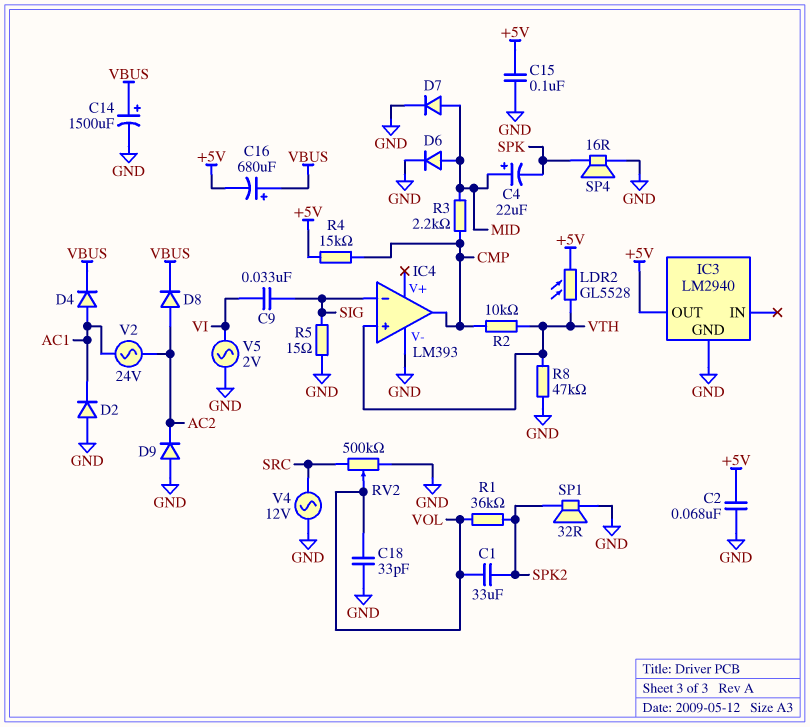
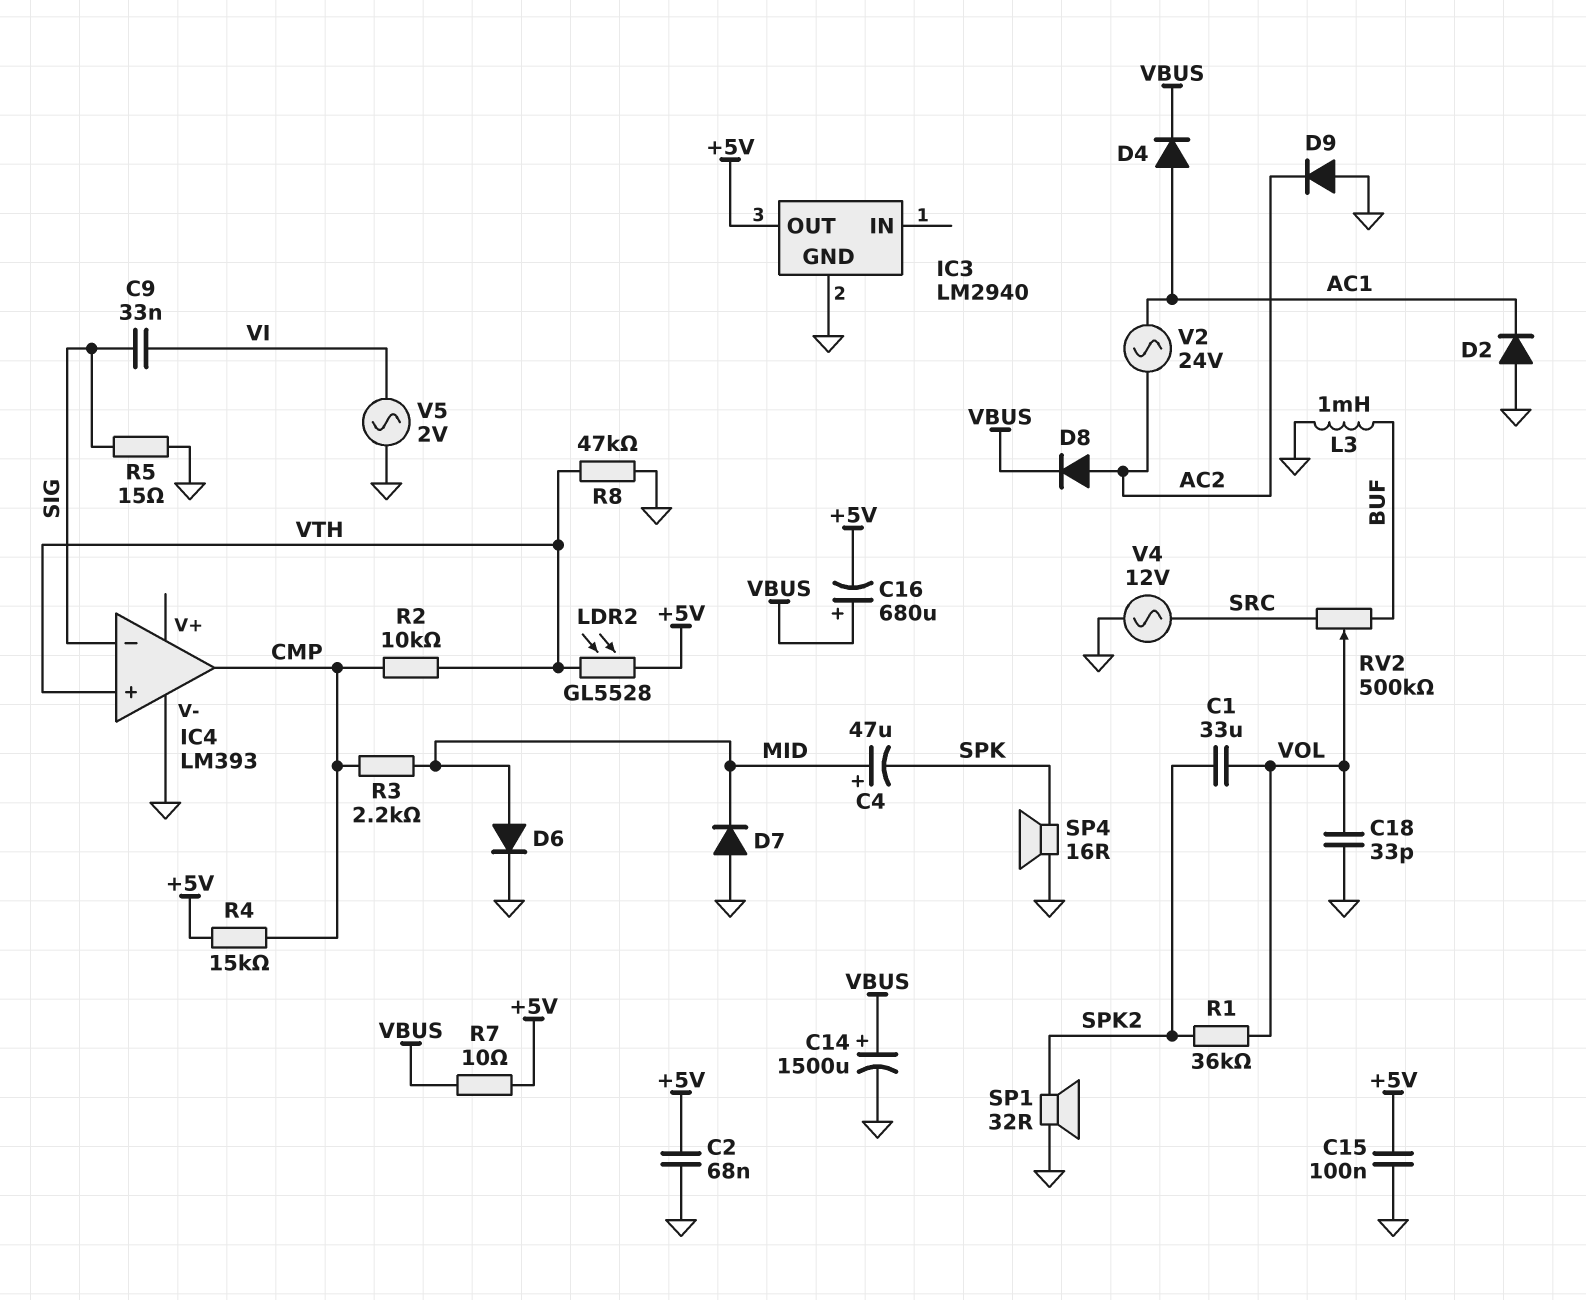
C4: 22uF (plus MID, minus SPK) -> 47uF (plus MID, minus SPK)
D7: diode (A MID, K GND) -> diode (A GND, K MID)
L3: none -> 1mH (BUF, GND)
R7: none -> 10 (+5V, VBUS)
RV2: 500k (GND, SRC, wiper VOL) -> 500k (BUF, SRC, wiper VOL)

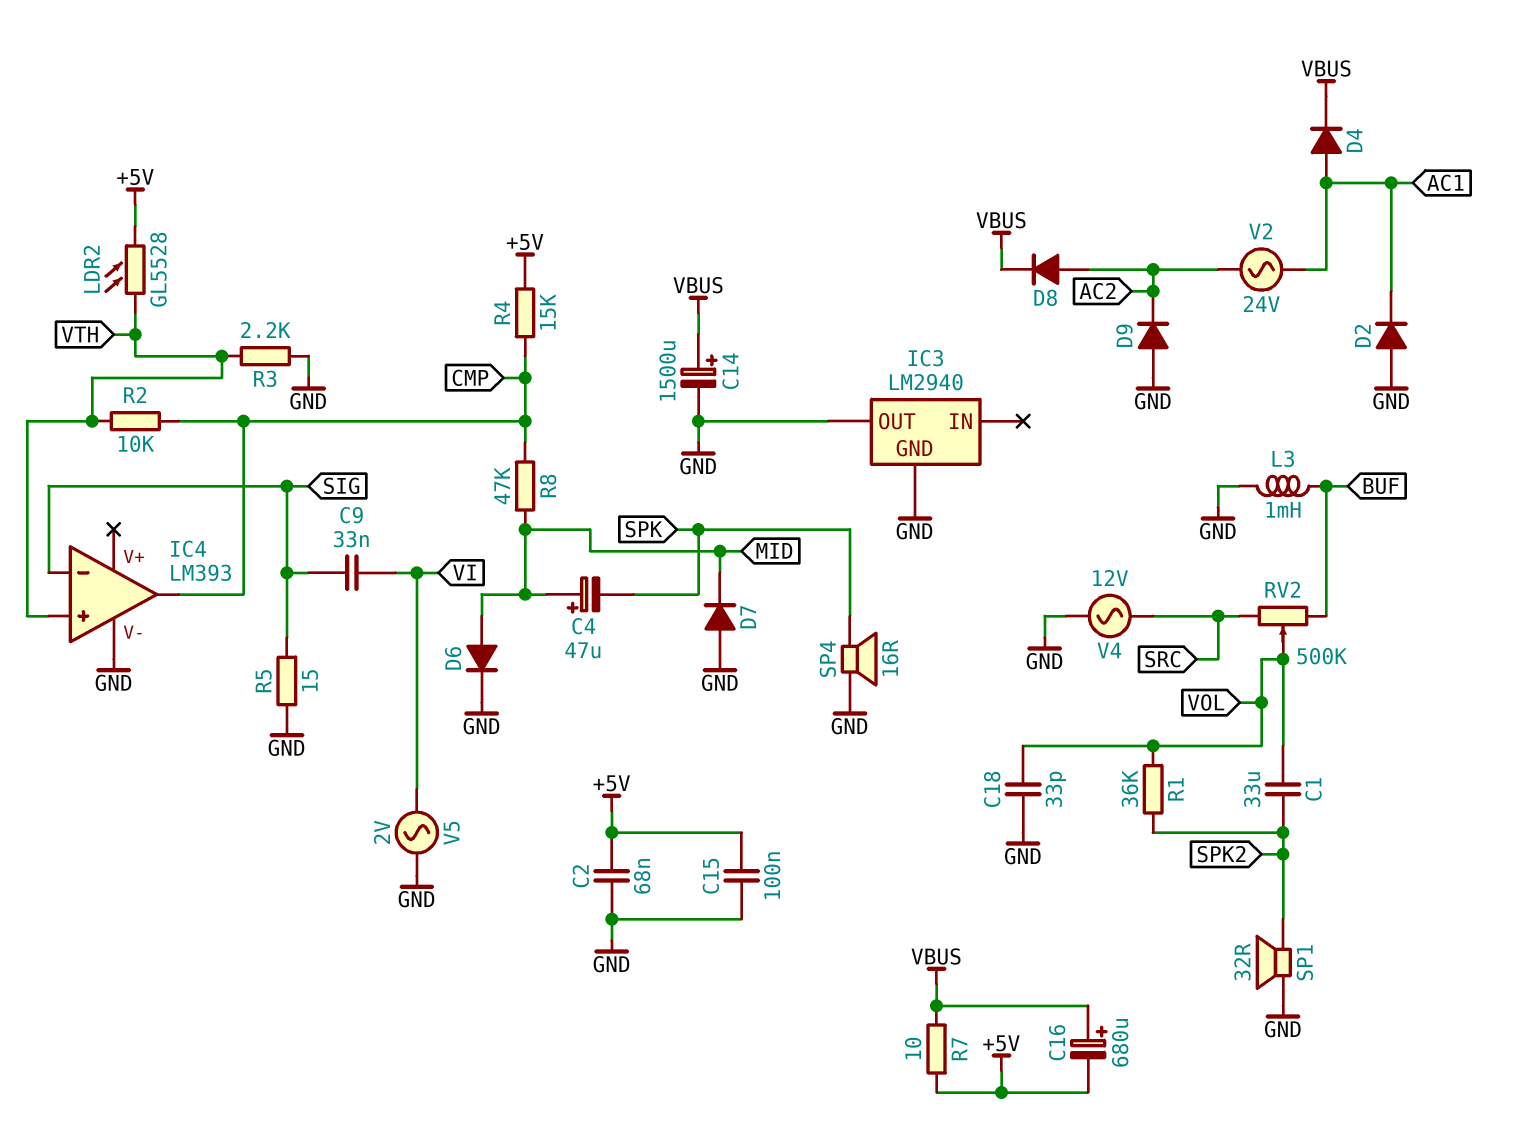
IC3 pin OUT: +5V -> GND
R3: 2.2k (CMP, MID) -> 2.2k (GND, VTH)
R8: 47k (GND, VTH) -> 47k (CMP, MID)

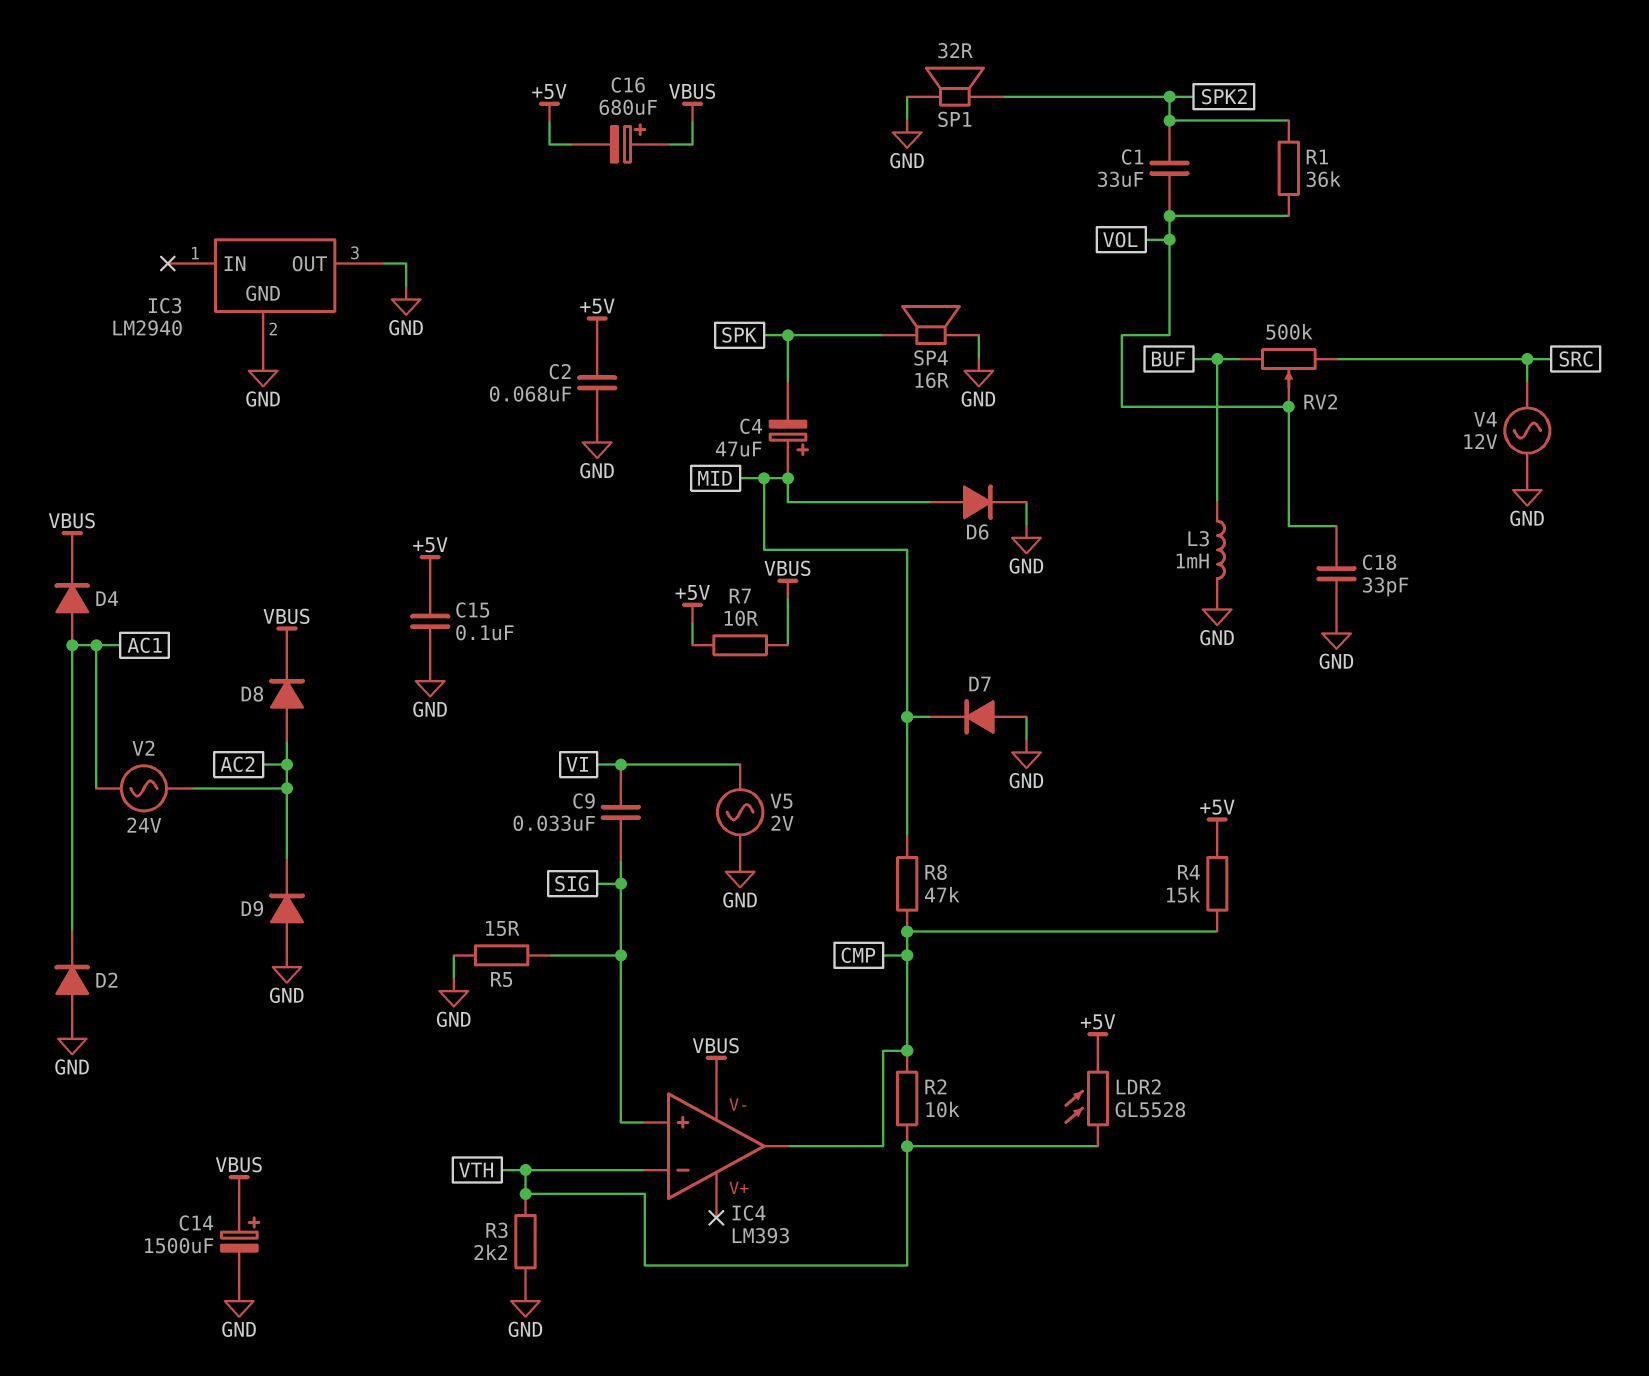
IC4 pin V-: GND -> VBUS
IC4 pin in+: VTH -> SIG
IC4 pin in-: SIG -> VTH

